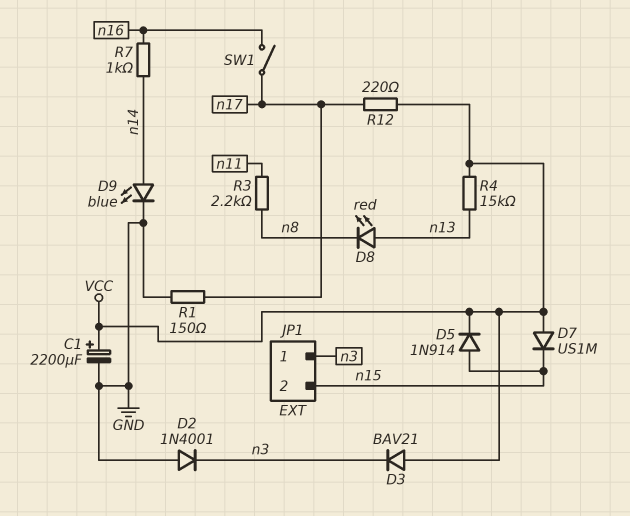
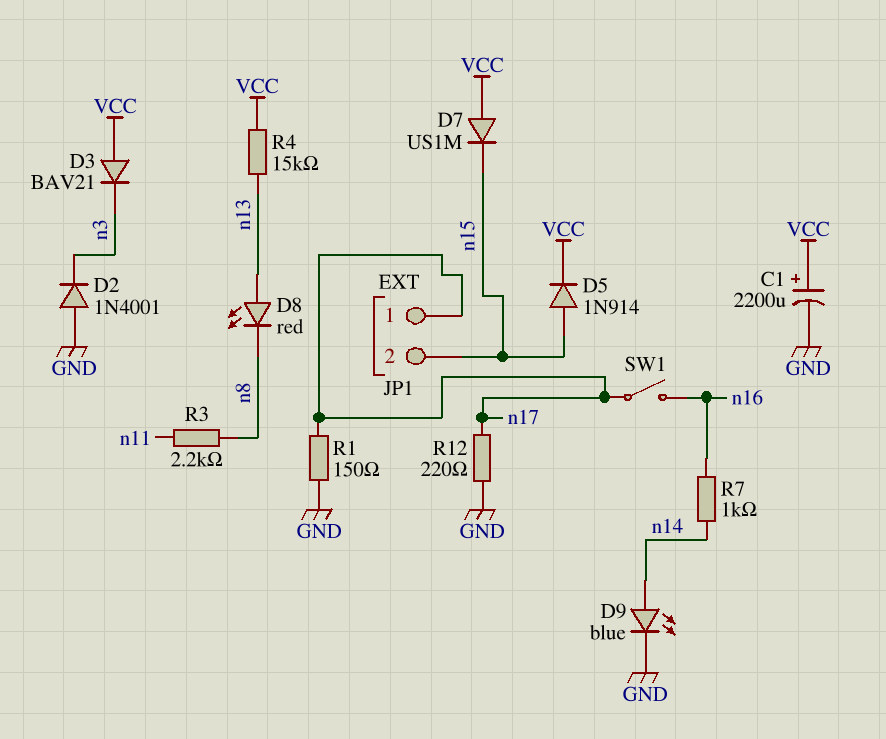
JP1 pin 1: n3 -> n17
R12: 220 (VCC, n17) -> 220 (GND, n17)

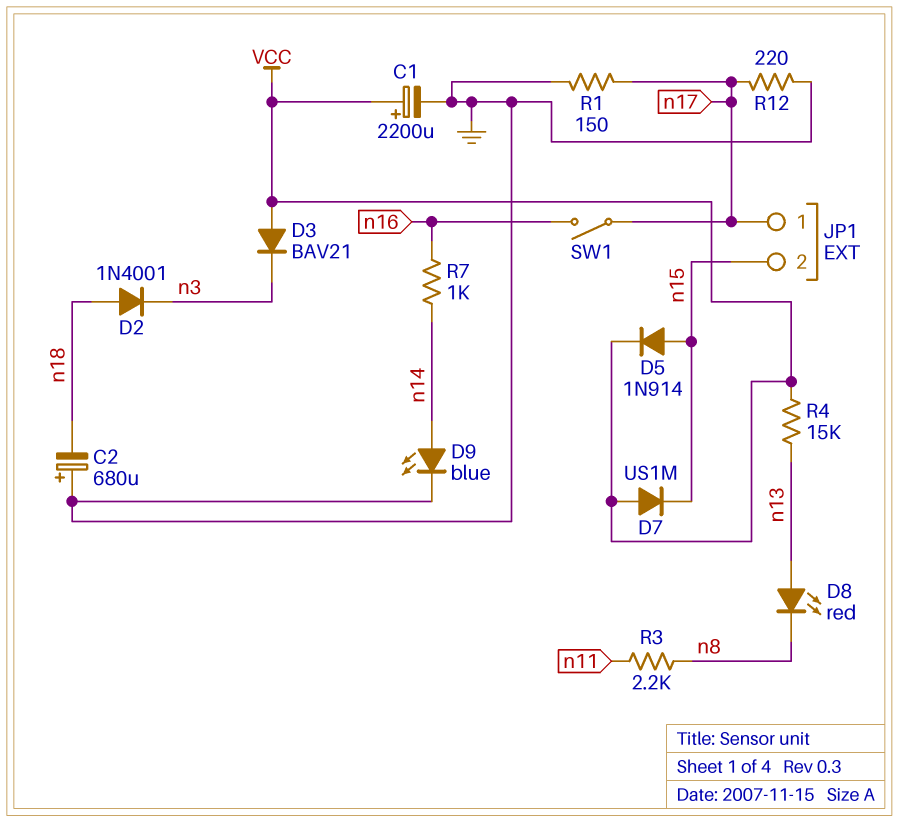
C2: none -> 680uF (plus GND, minus n18)
D2: diode 1N4001 (A GND, K n3) -> diode 1N4001 (A n18, K n3)

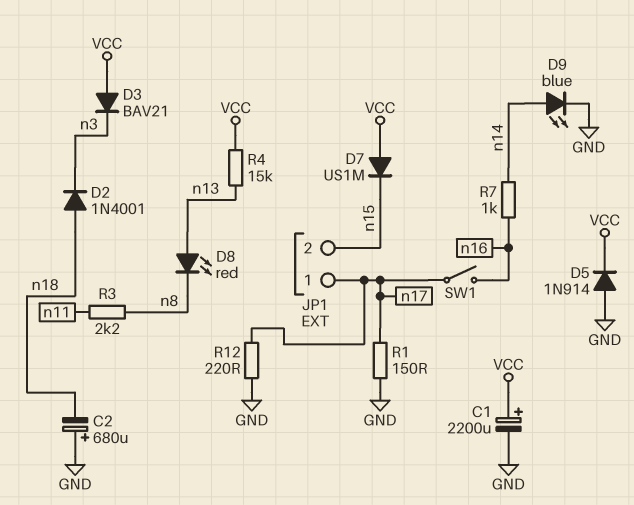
D5: diode 1N914 (A n15, K VCC) -> diode 1N914 (A GND, K VCC)

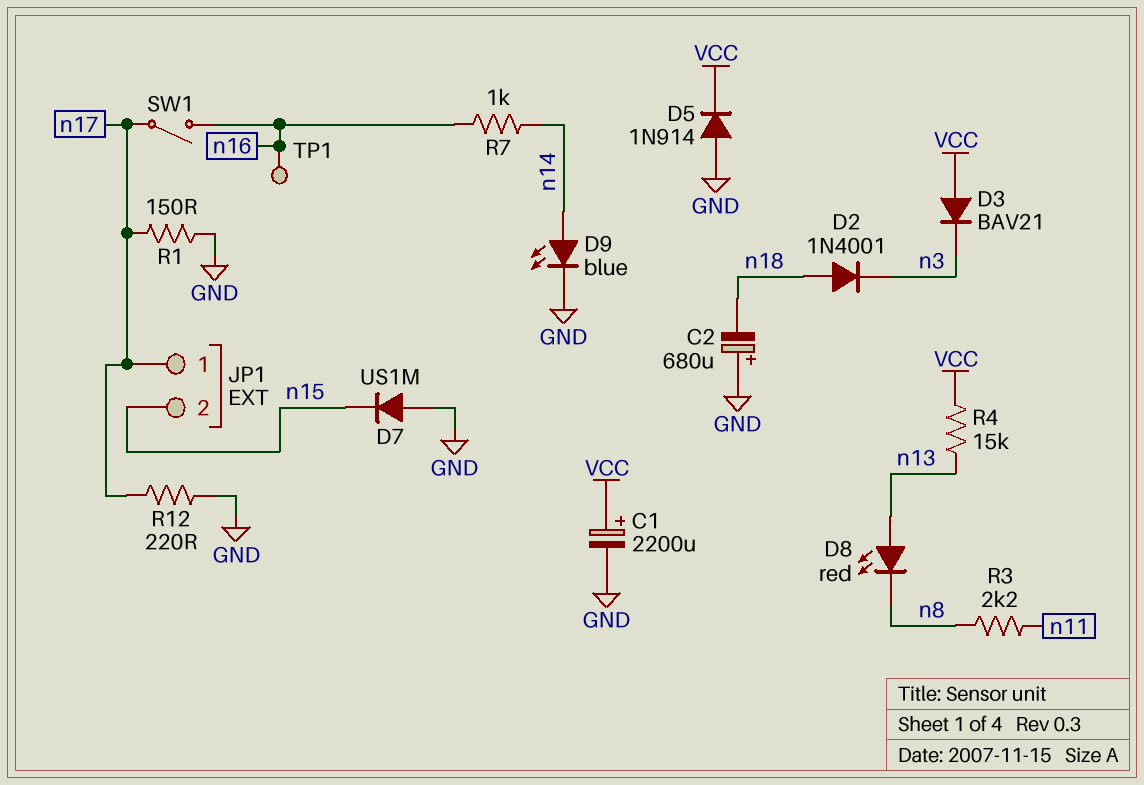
D7: diode US1M (A VCC, K n15) -> diode US1M (A GND, K n15)
TP1: none -> test point (n16)

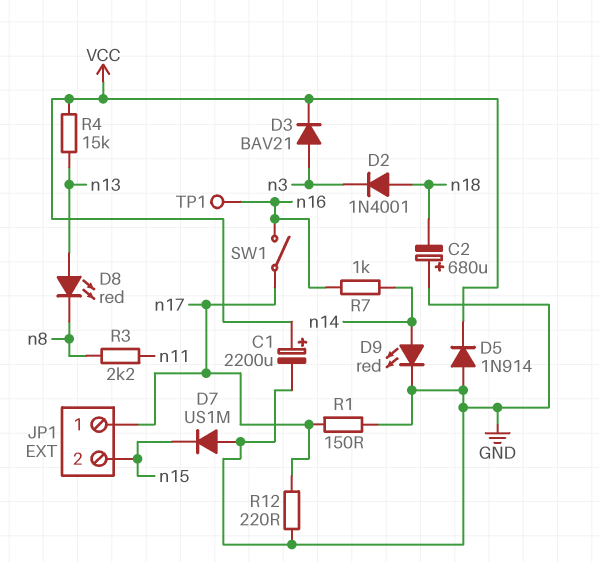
D3: diode BAV21 (A VCC, K n3) -> diode BAV21 (A n3, K VCC)
D9: LED blue (A n14, K GND) -> LED red (A n14, K GND)

